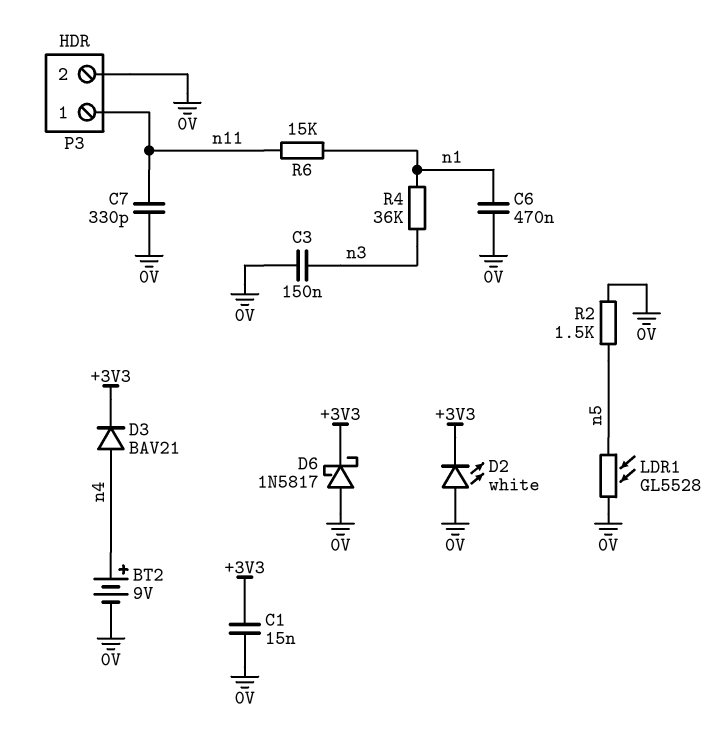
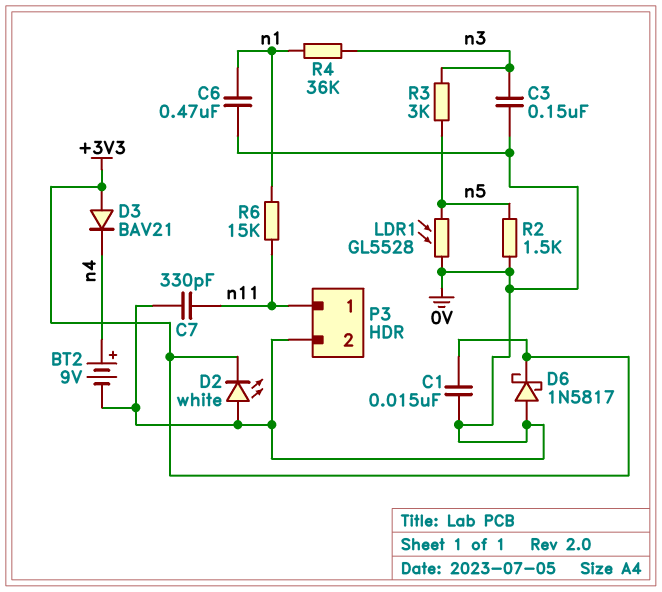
D3: diode BAV21 (A n4, K +3V3) -> diode BAV21 (A +3V3, K n4)
R3: none -> 3k (n3, n5)

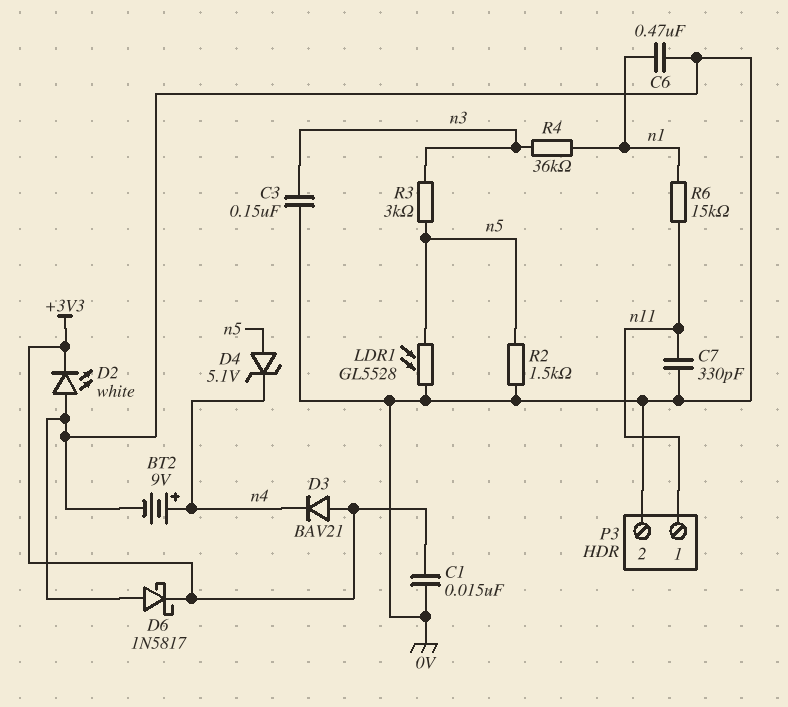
D4: none -> zener 5.1V (A n5, K n4)

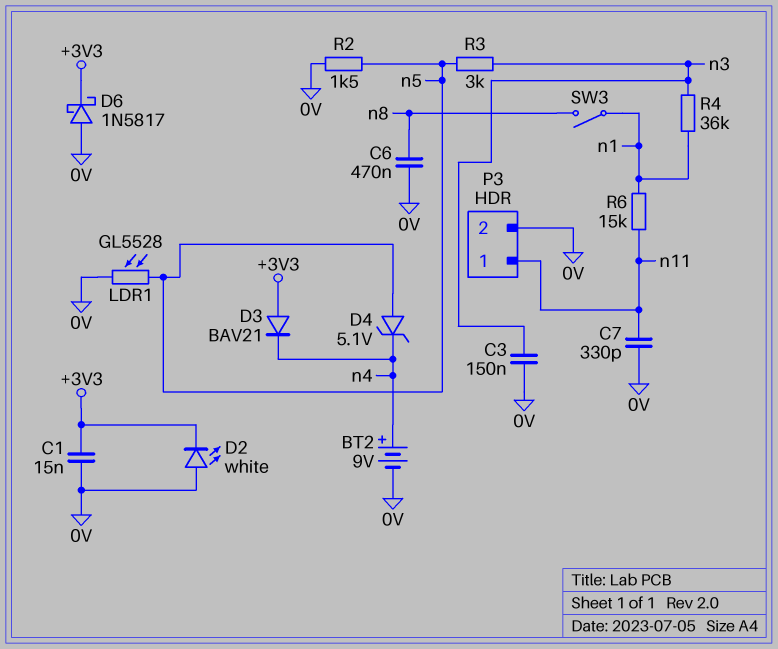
C6: 470nF (0V, n1) -> 470nF (0V, n8)
SW3: none -> switch (n1, n8)

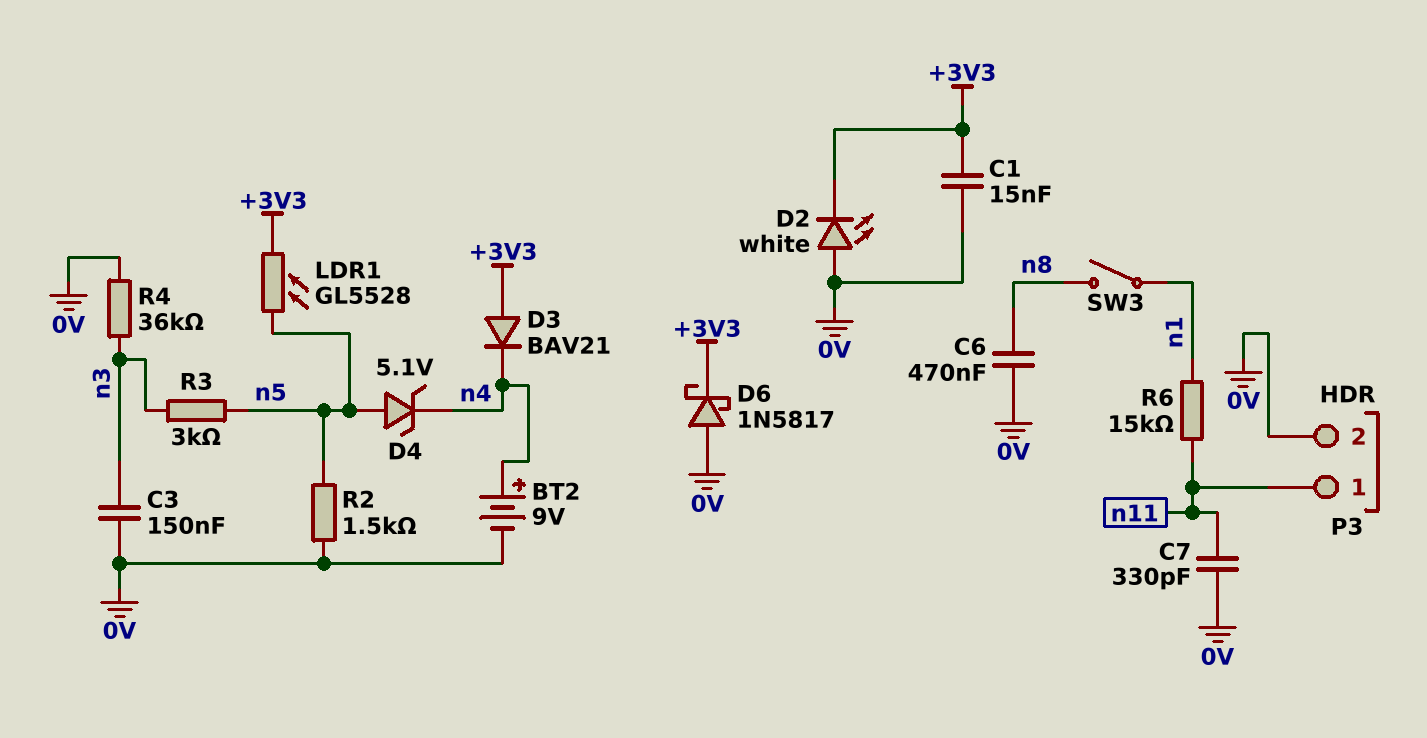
LDR1: GL5528 (0V, n5) -> GL5528 (+3V3, n5)
R4: 36k (n1, n3) -> 36k (0V, n3)

